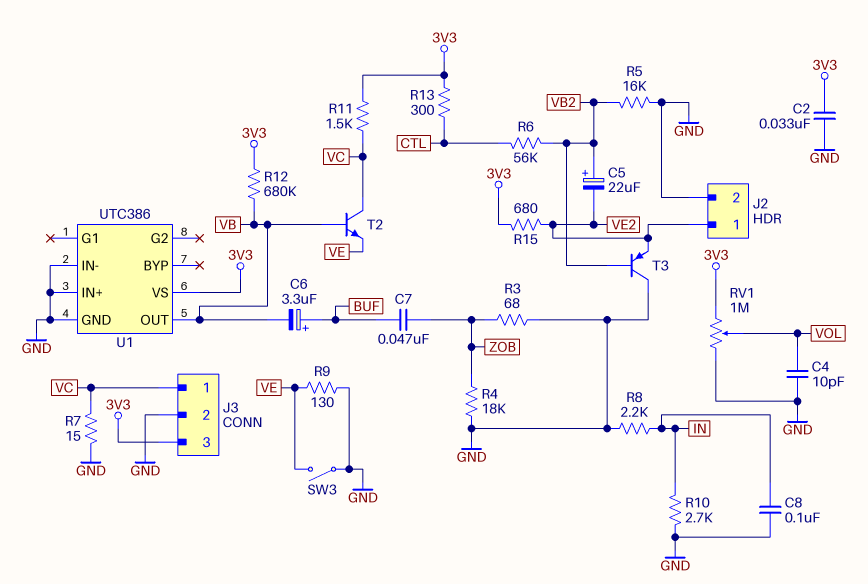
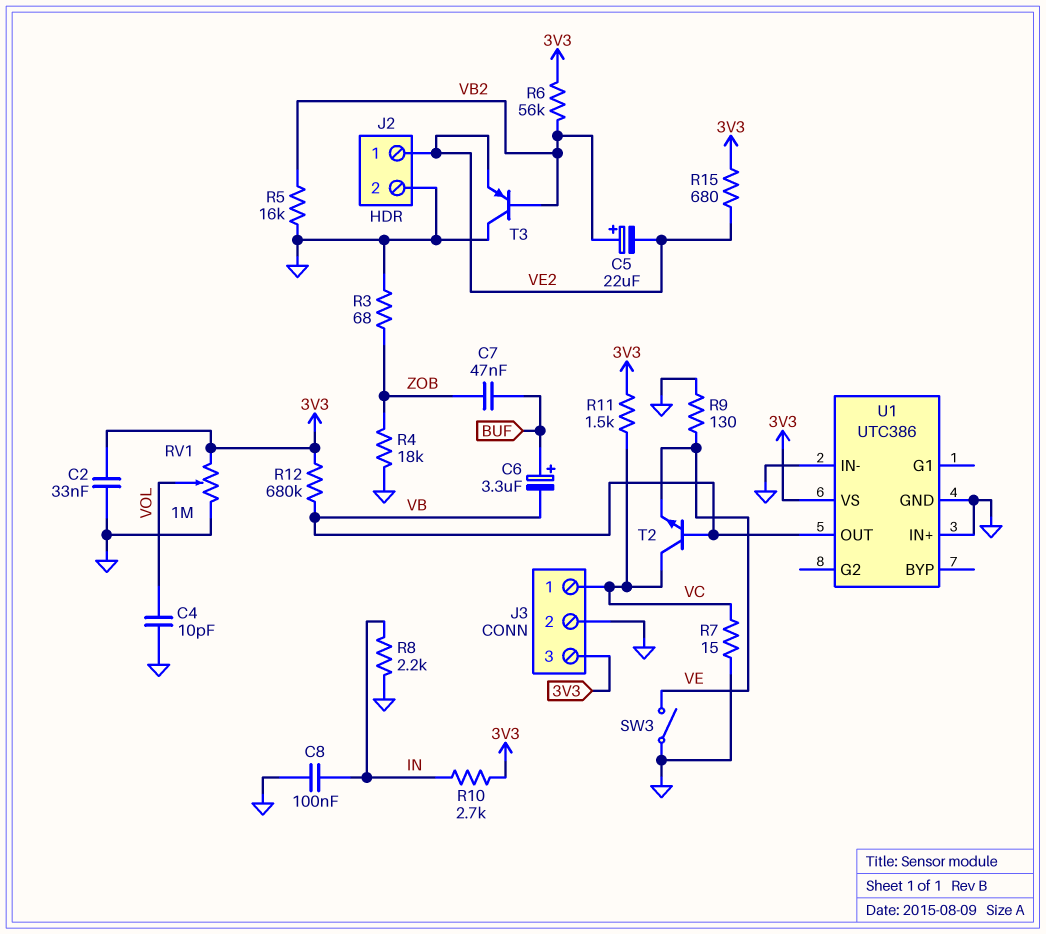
R6: 56k (CTL, VB2) -> 56k (3V3, VB2)
R10: 2.7k (GND, IN) -> 2.7k (3V3, IN)
R13: 300 (3V3, CTL) -> none

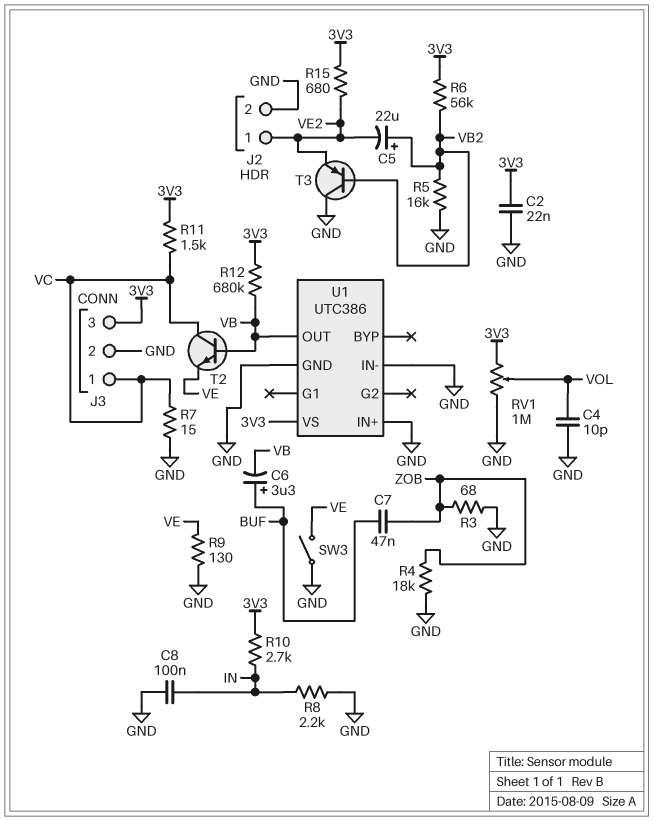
C2: 33nF (3V3, GND) -> 22nF (3V3, GND)

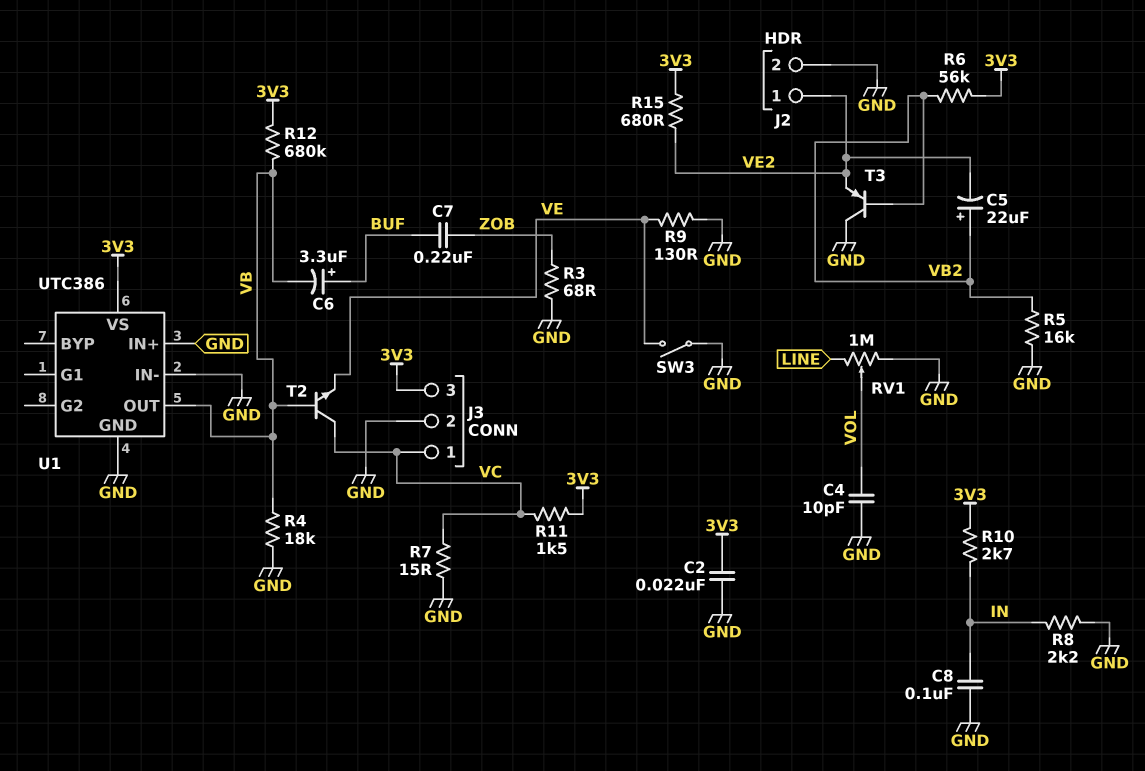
C7: 47nF (BUF, ZOB) -> 220nF (BUF, ZOB)
R4: 18k (GND, ZOB) -> 18k (GND, VB)
RV1: 1M (3V3, GND, wiper VOL) -> 1M (GND, LINE, wiper VOL)

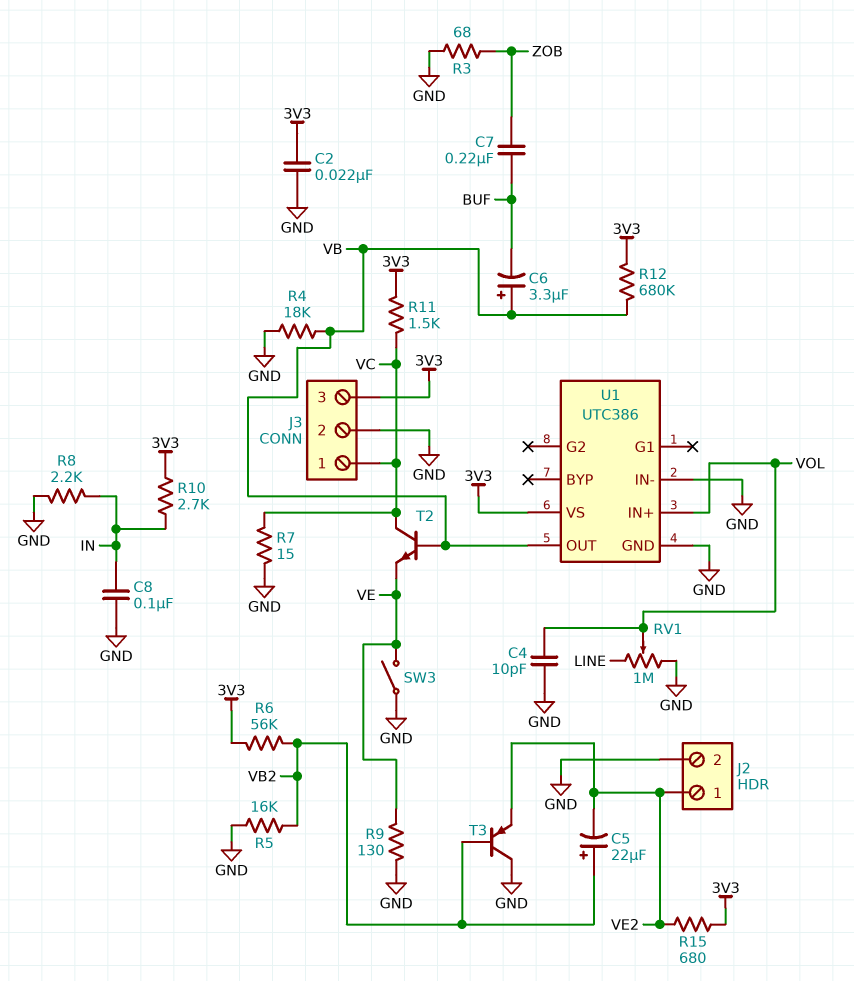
C6: 3.3uF (plus BUF, minus VB) -> 3.3uF (plus VB, minus BUF)
U1 pin IN+: GND -> VOL

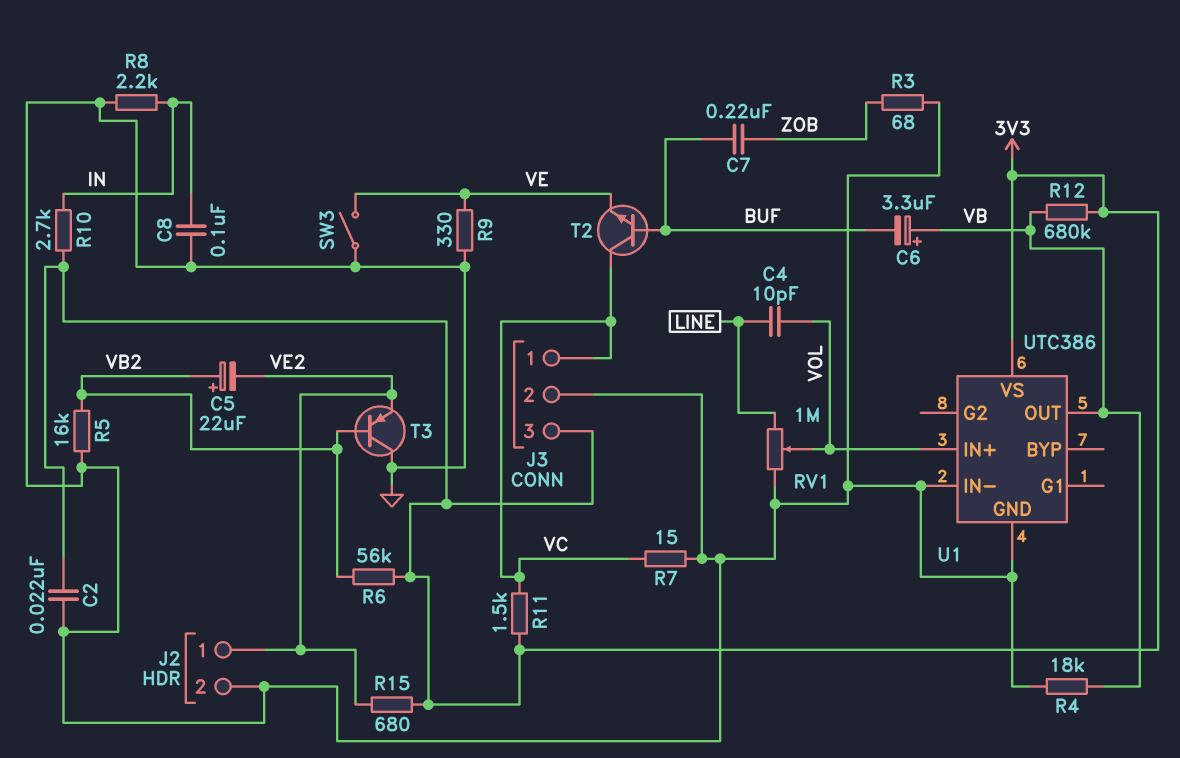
C4: 10pF (GND, VOL) -> 10pF (LINE, VOL)
R9: 130 (GND, VE) -> 330 (GND, VE)
T2: NPN (B VB, C VC, E VE) -> NPN (B BUF, C VC, E VE)

